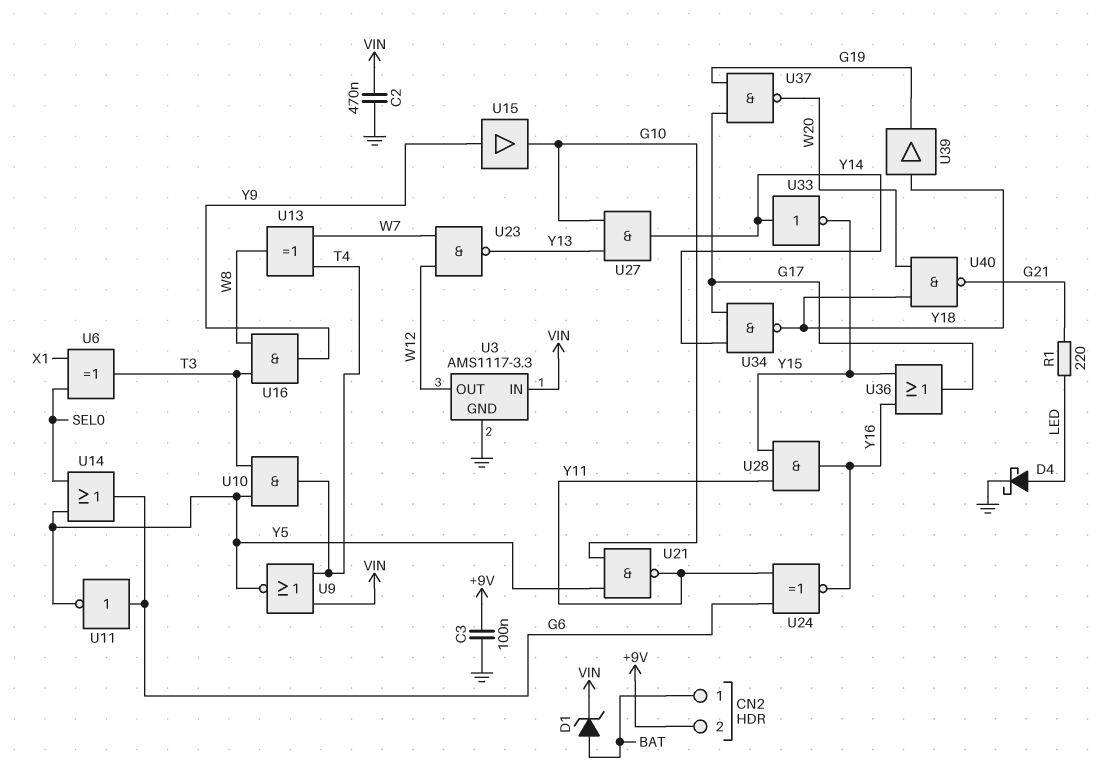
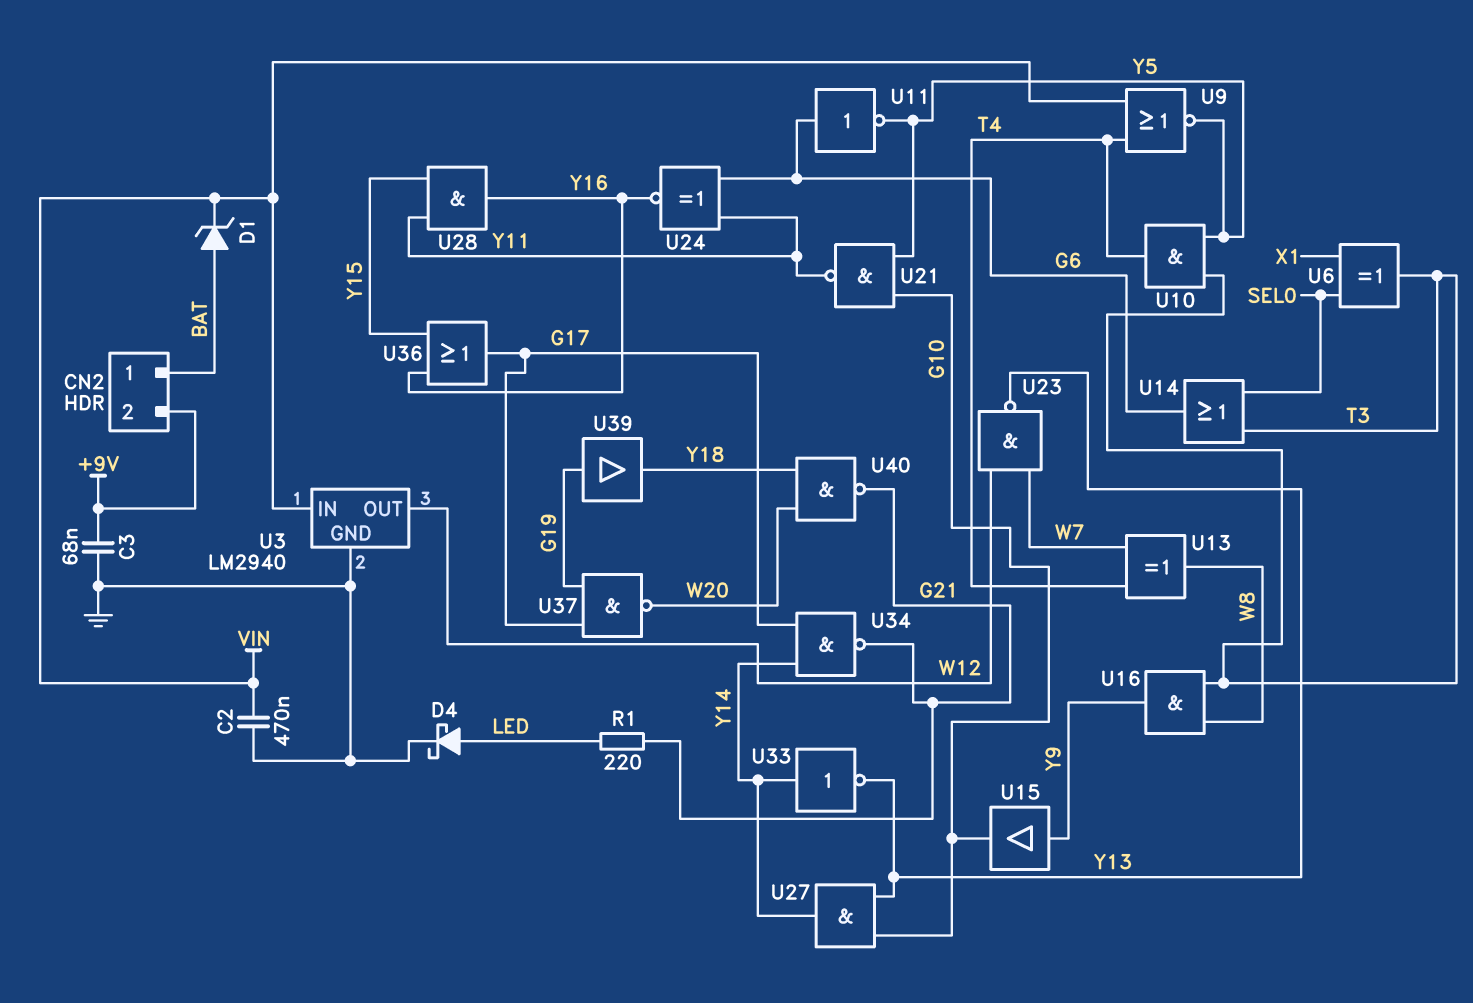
C3: 100nF (+9V, GND) -> 68nF (+9V, GND)
U3: AMS1117-3.3 -> LM2940
U14: OR (in SEL0, in Y5, out G6) -> OR (in SEL0, in T3, out G6)
U33: NOT (in Y14, out Y15) -> NOT (in Y14, out Y13)
U34: NAND (in G17, in Y14, out Y18) -> NAND (in G17, in Y14, out G21)
U39: buffer (in Y18, out G19) -> buffer (in G19, out Y18)

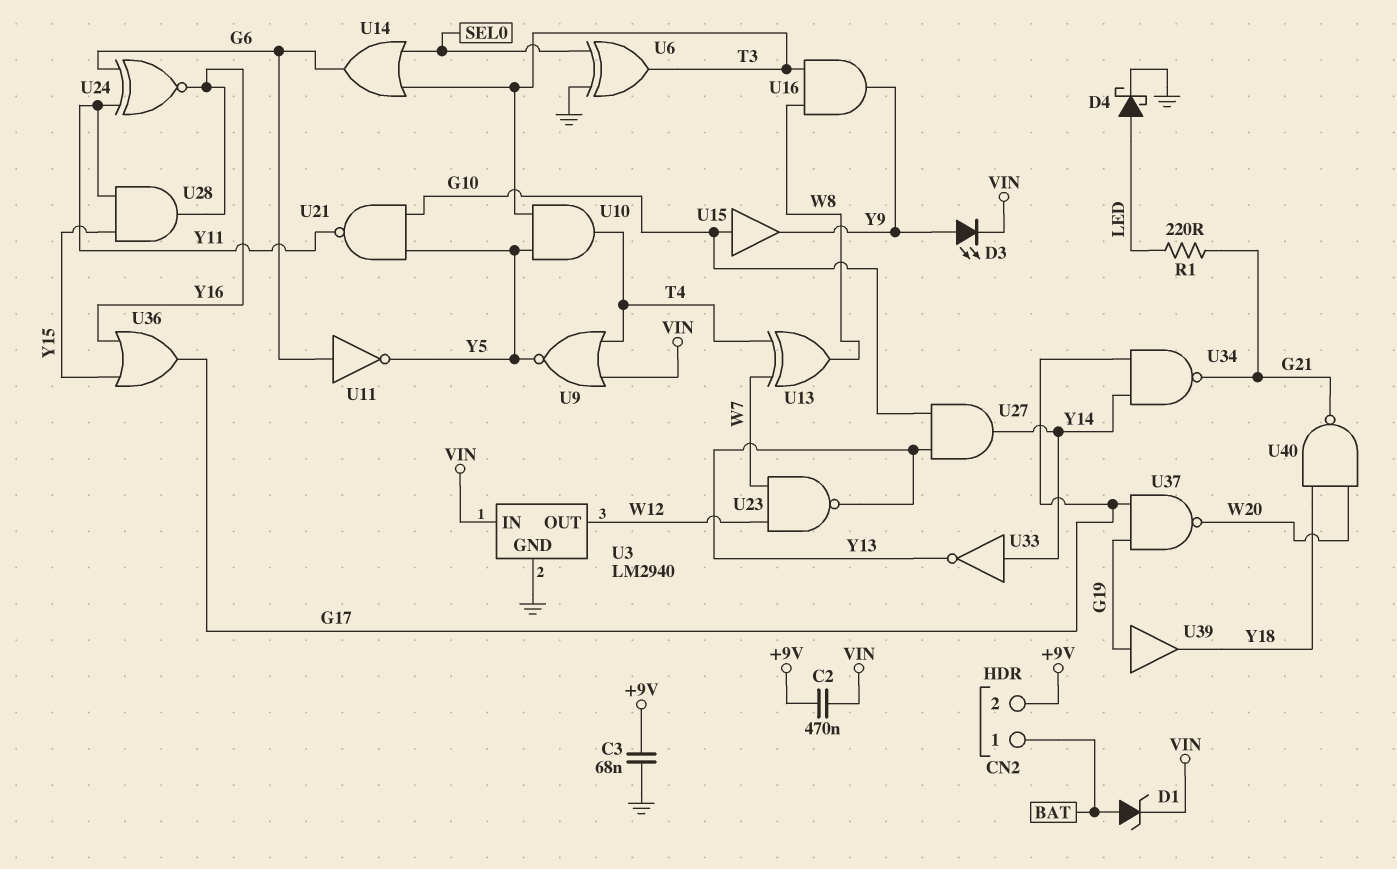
C2: 470nF (GND, VIN) -> 470nF (+9V, VIN)
D3: none -> LED (A Y9, K VIN)
U6: XOR (in SEL0, in X1, out T3) -> XOR (in GND, in SEL0, out T3)
U15: buffer (in Y9, out G10) -> buffer (in G10, out Y9)

